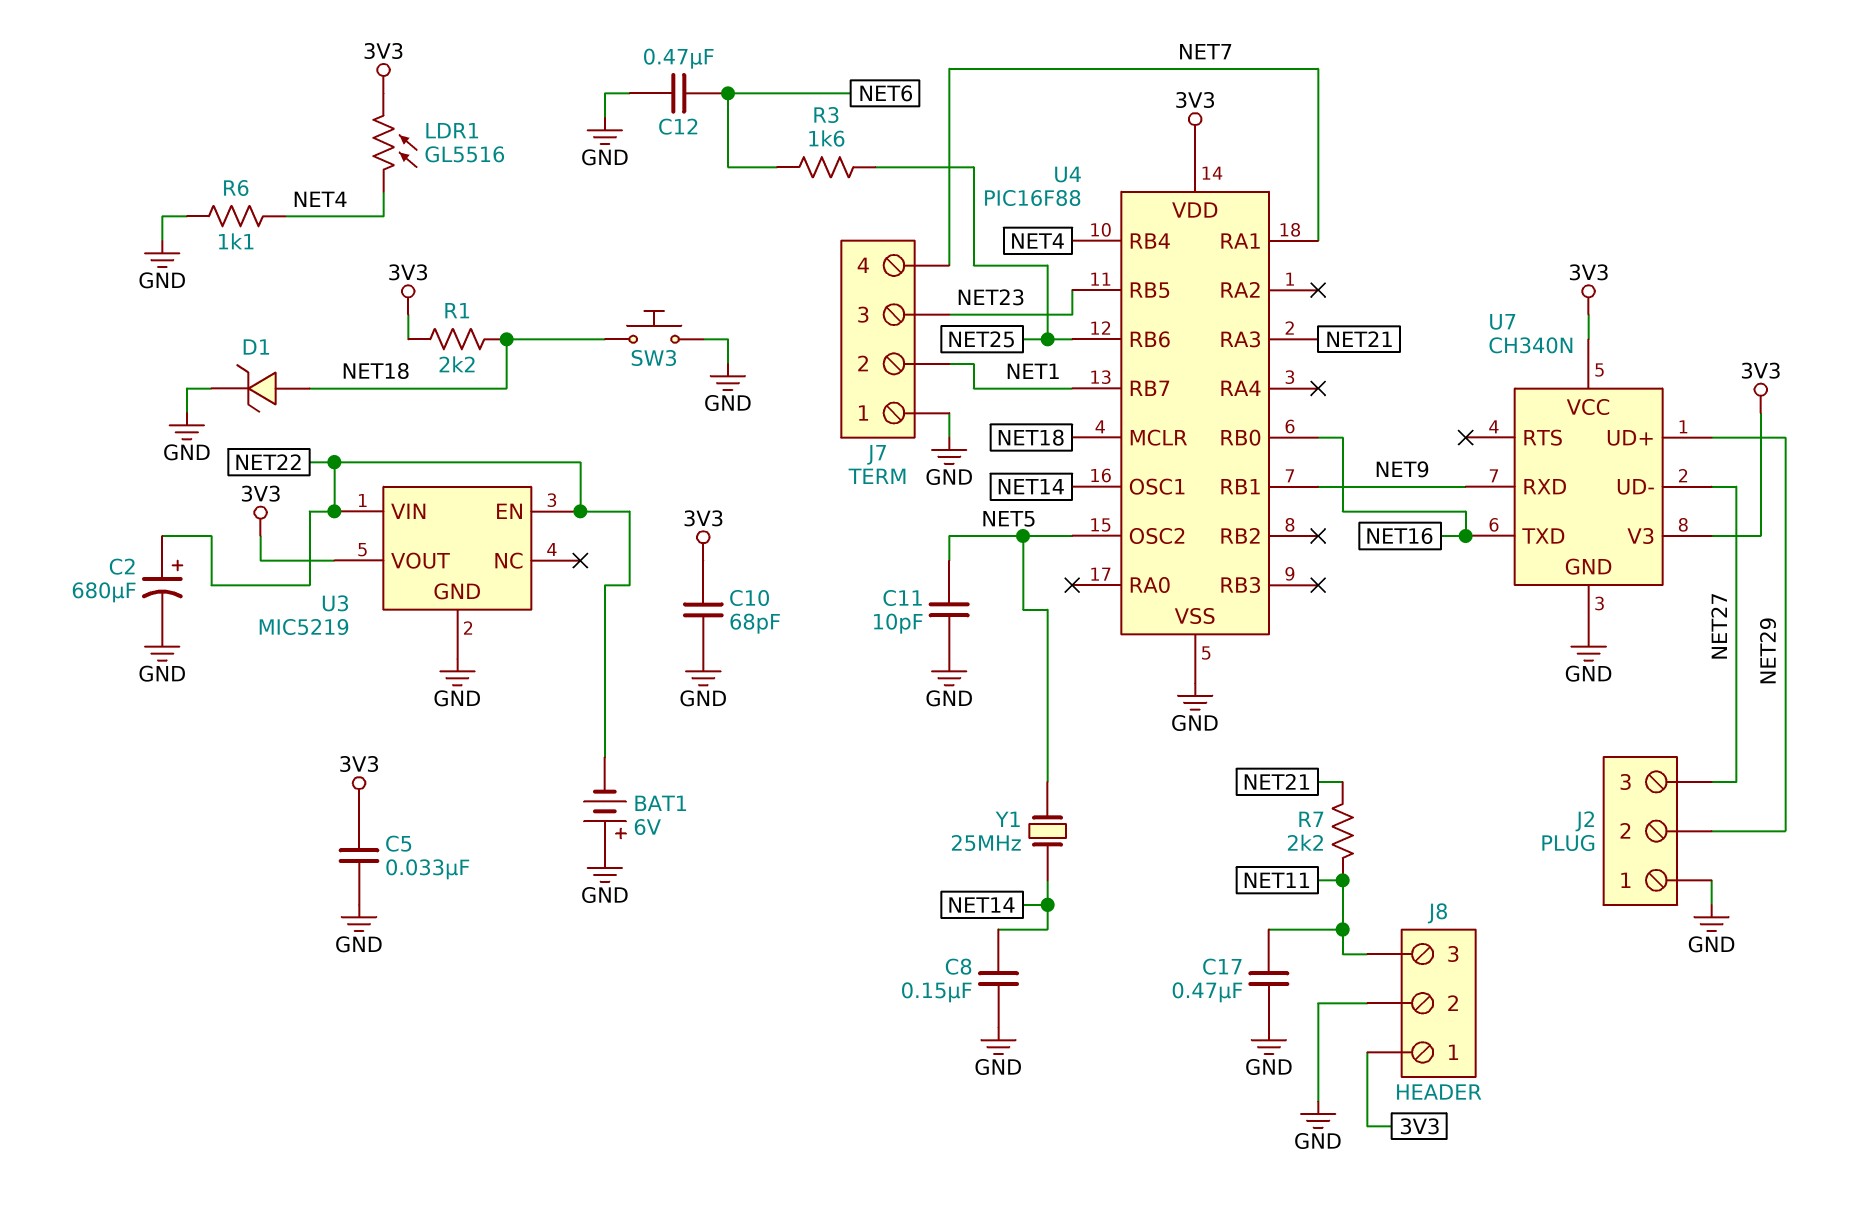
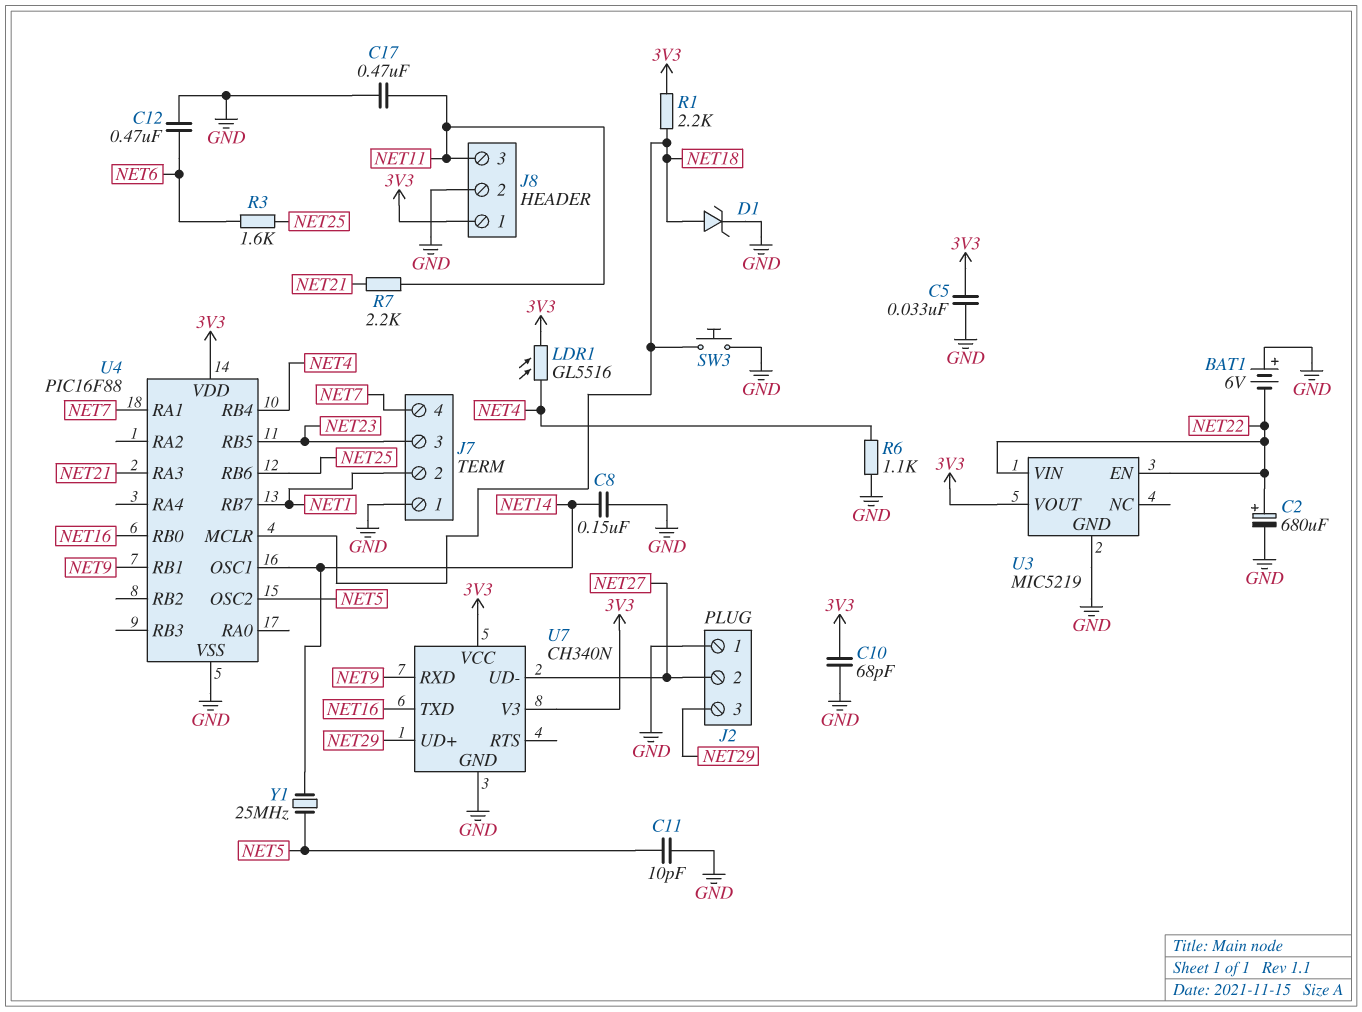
J2 pin 2: NET29 -> NET27
J2 pin 3: NET27 -> NET29

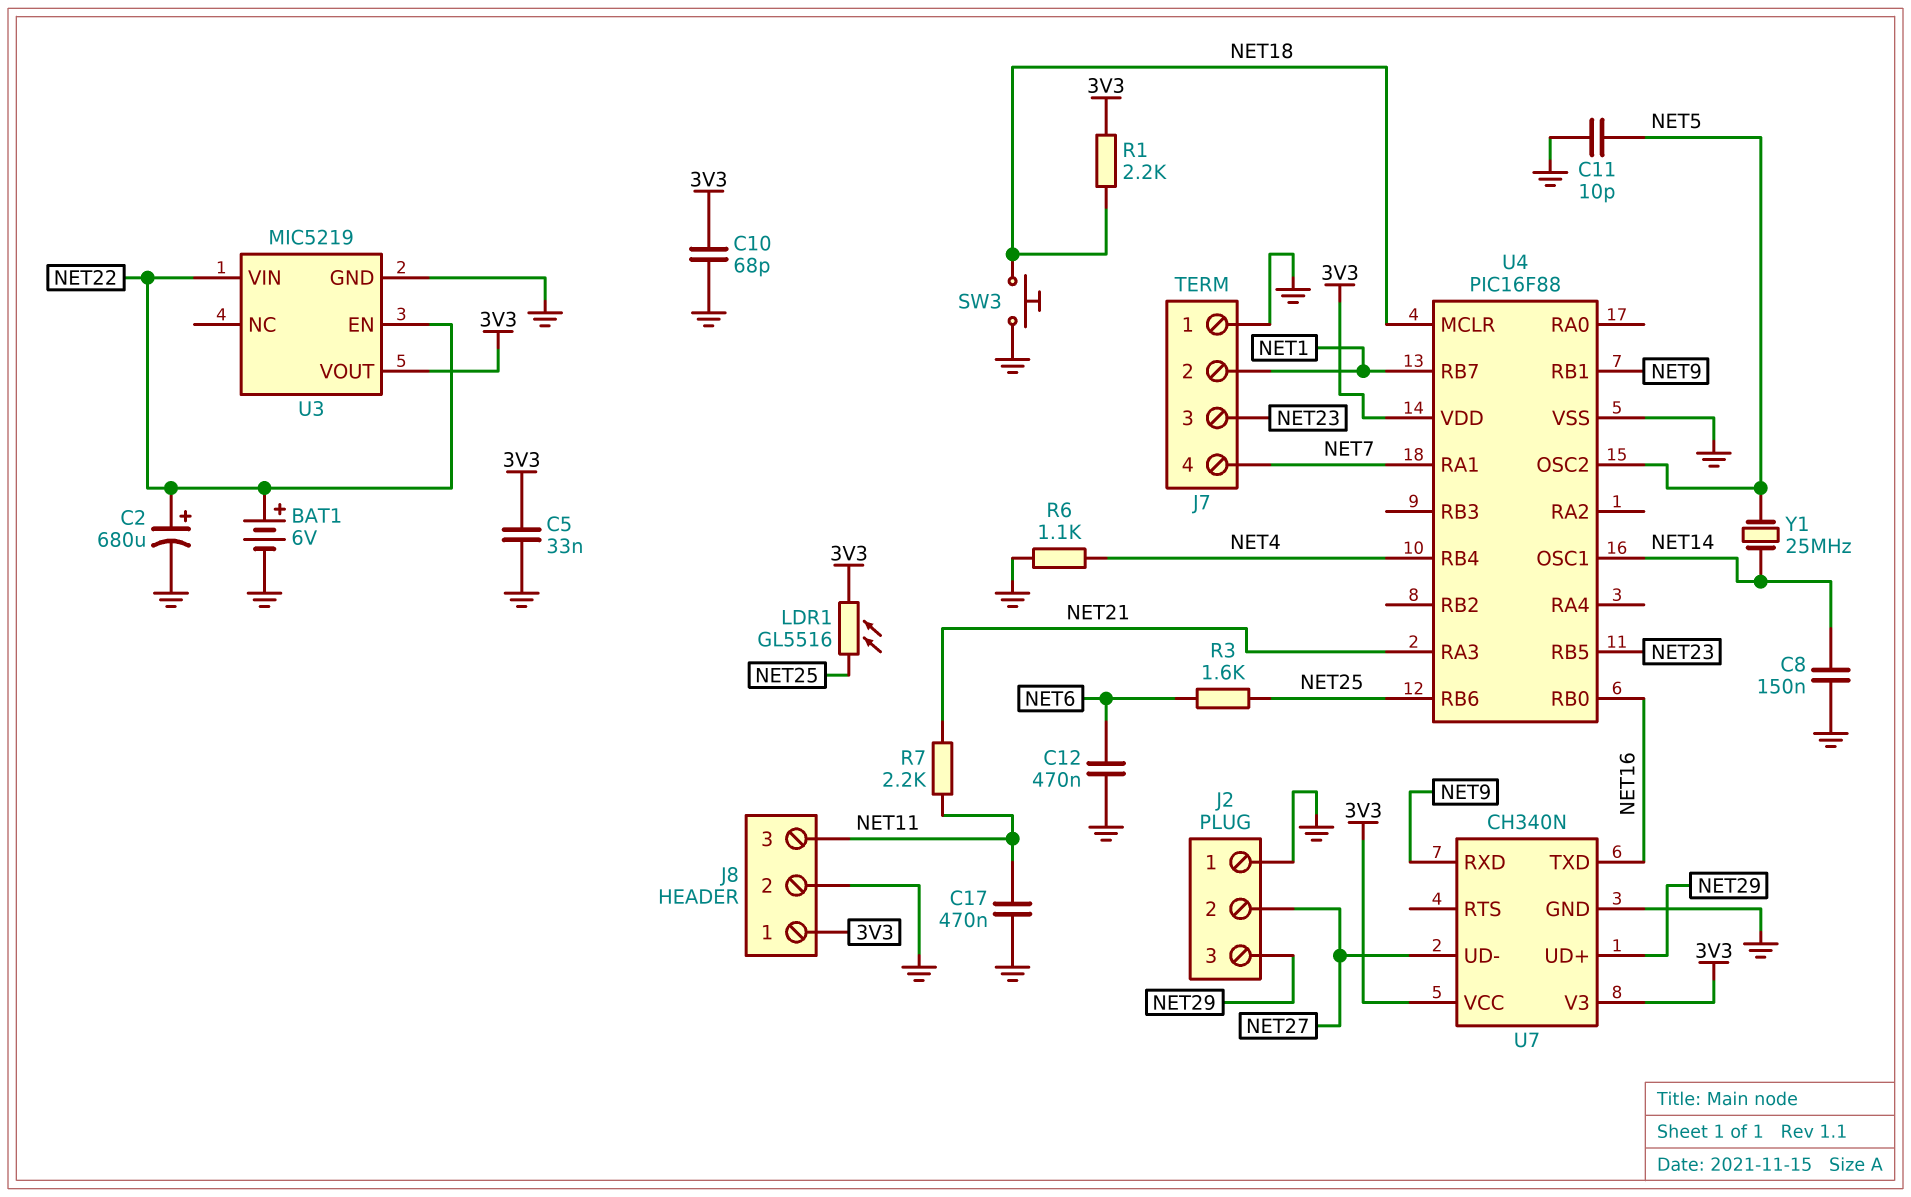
BAT1: 6V (plus GND, minus NET22) -> 6V (plus NET22, minus GND)
D1: zener (A NET18, K GND) -> none
LDR1: GL5516 (3V3, NET4) -> GL5516 (3V3, NET25)

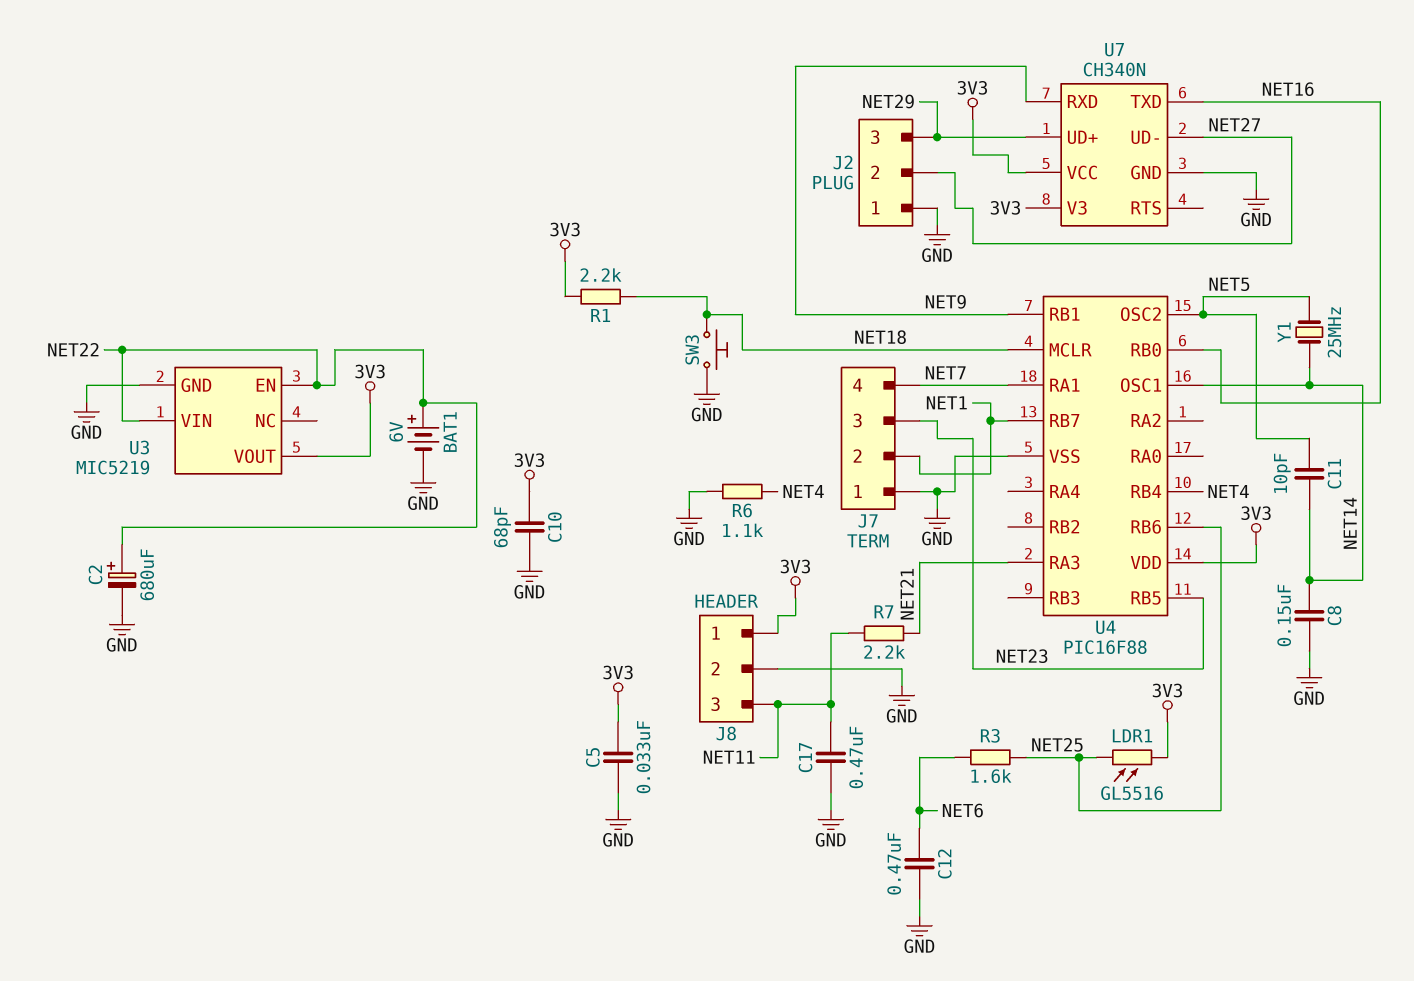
C11: 10pF (GND, NET5) -> 10pF (NET5, NET14)

